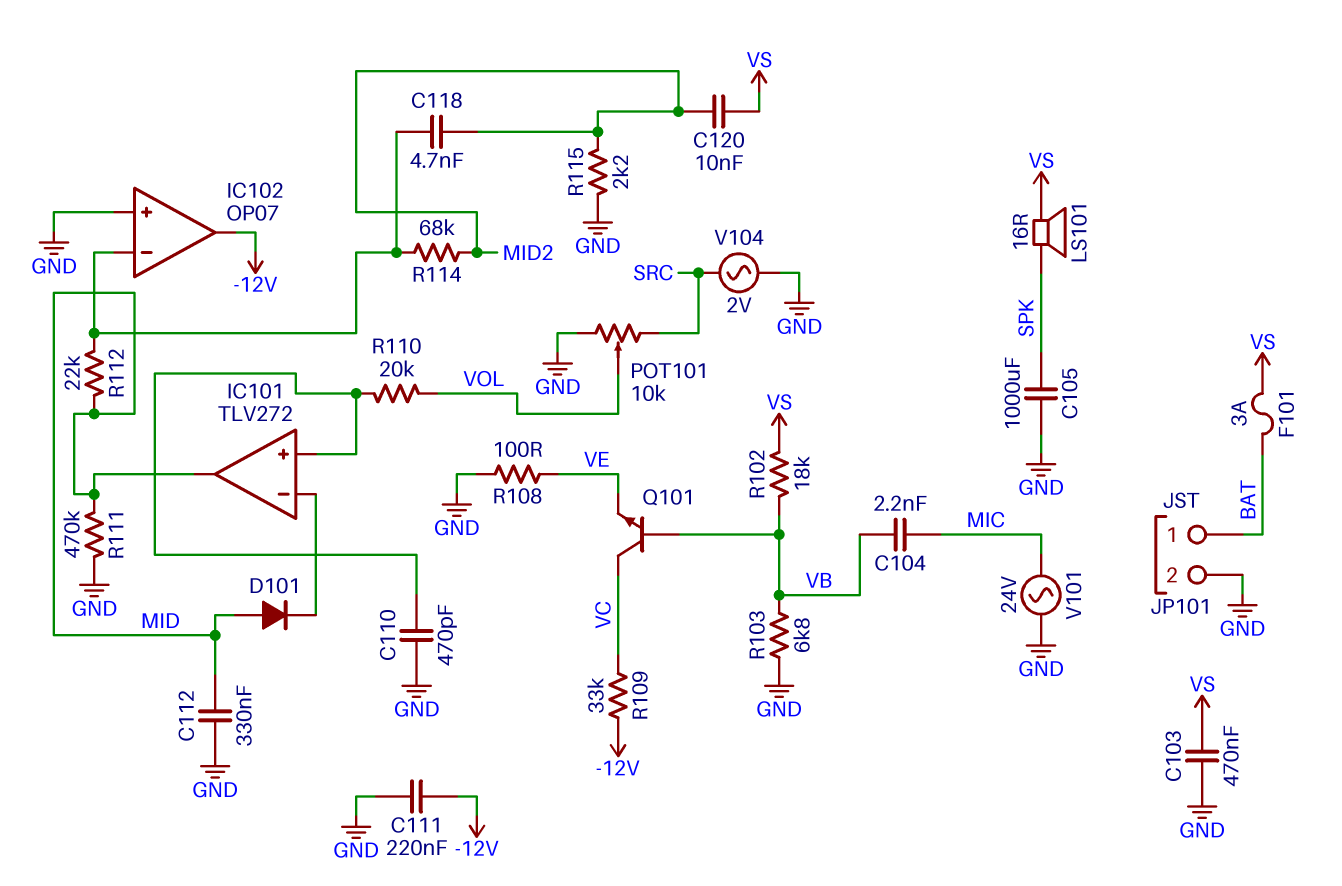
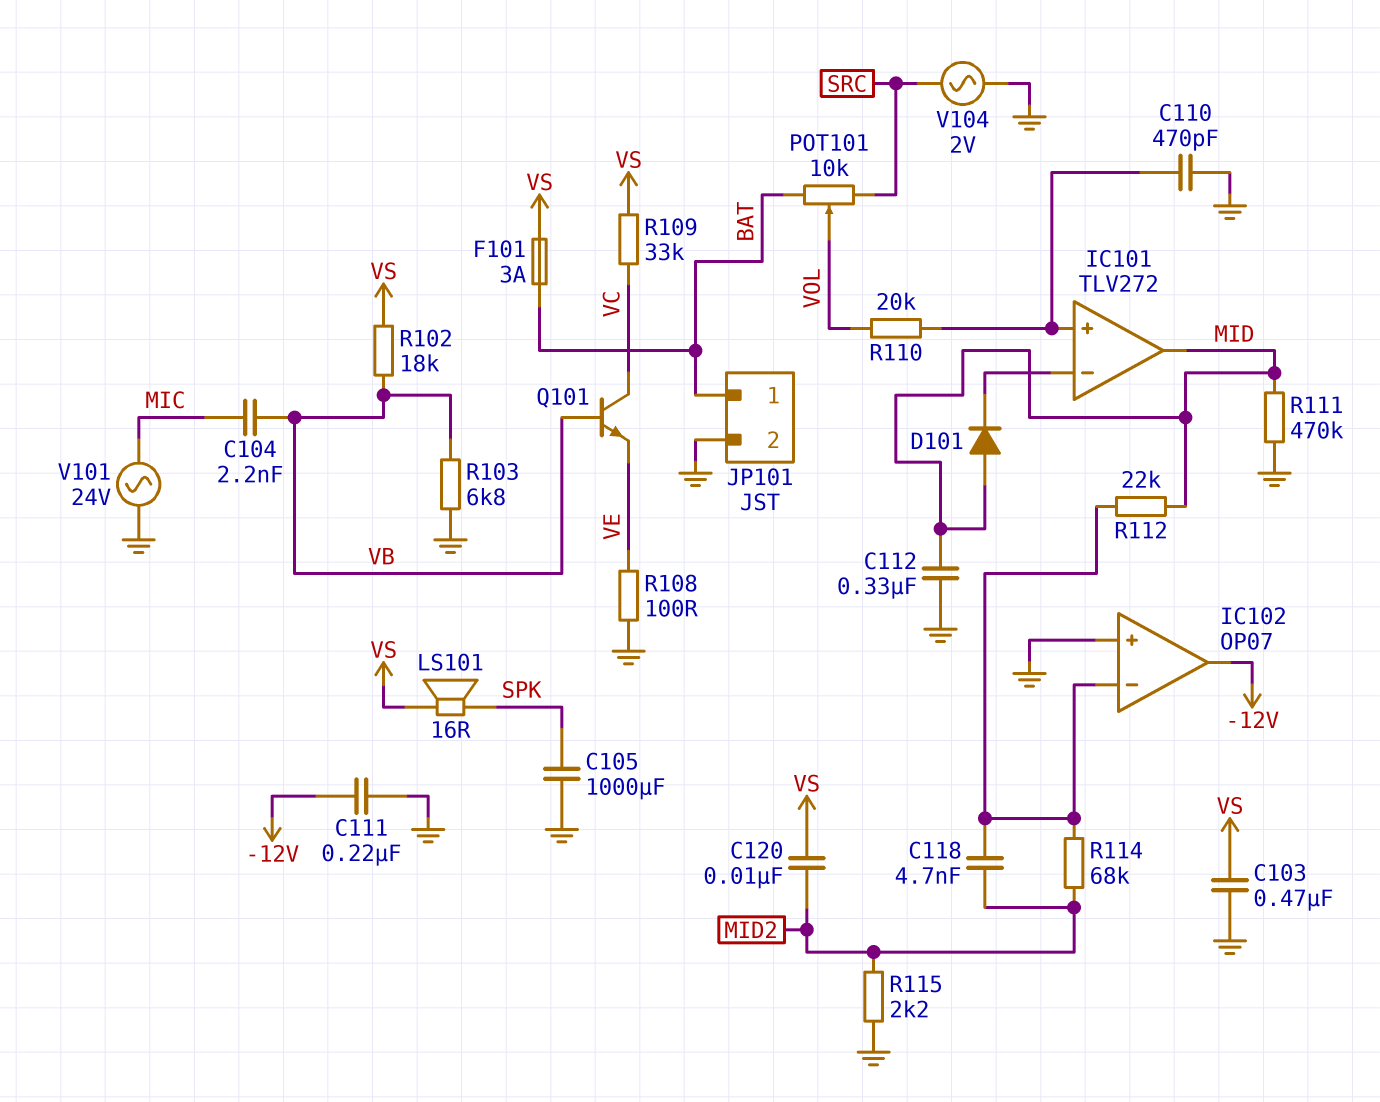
POT101: 10k (GND, SRC, wiper VOL) -> 10k (BAT, SRC, wiper VOL)
R109: 33k (-12V, VC) -> 33k (VC, VS)

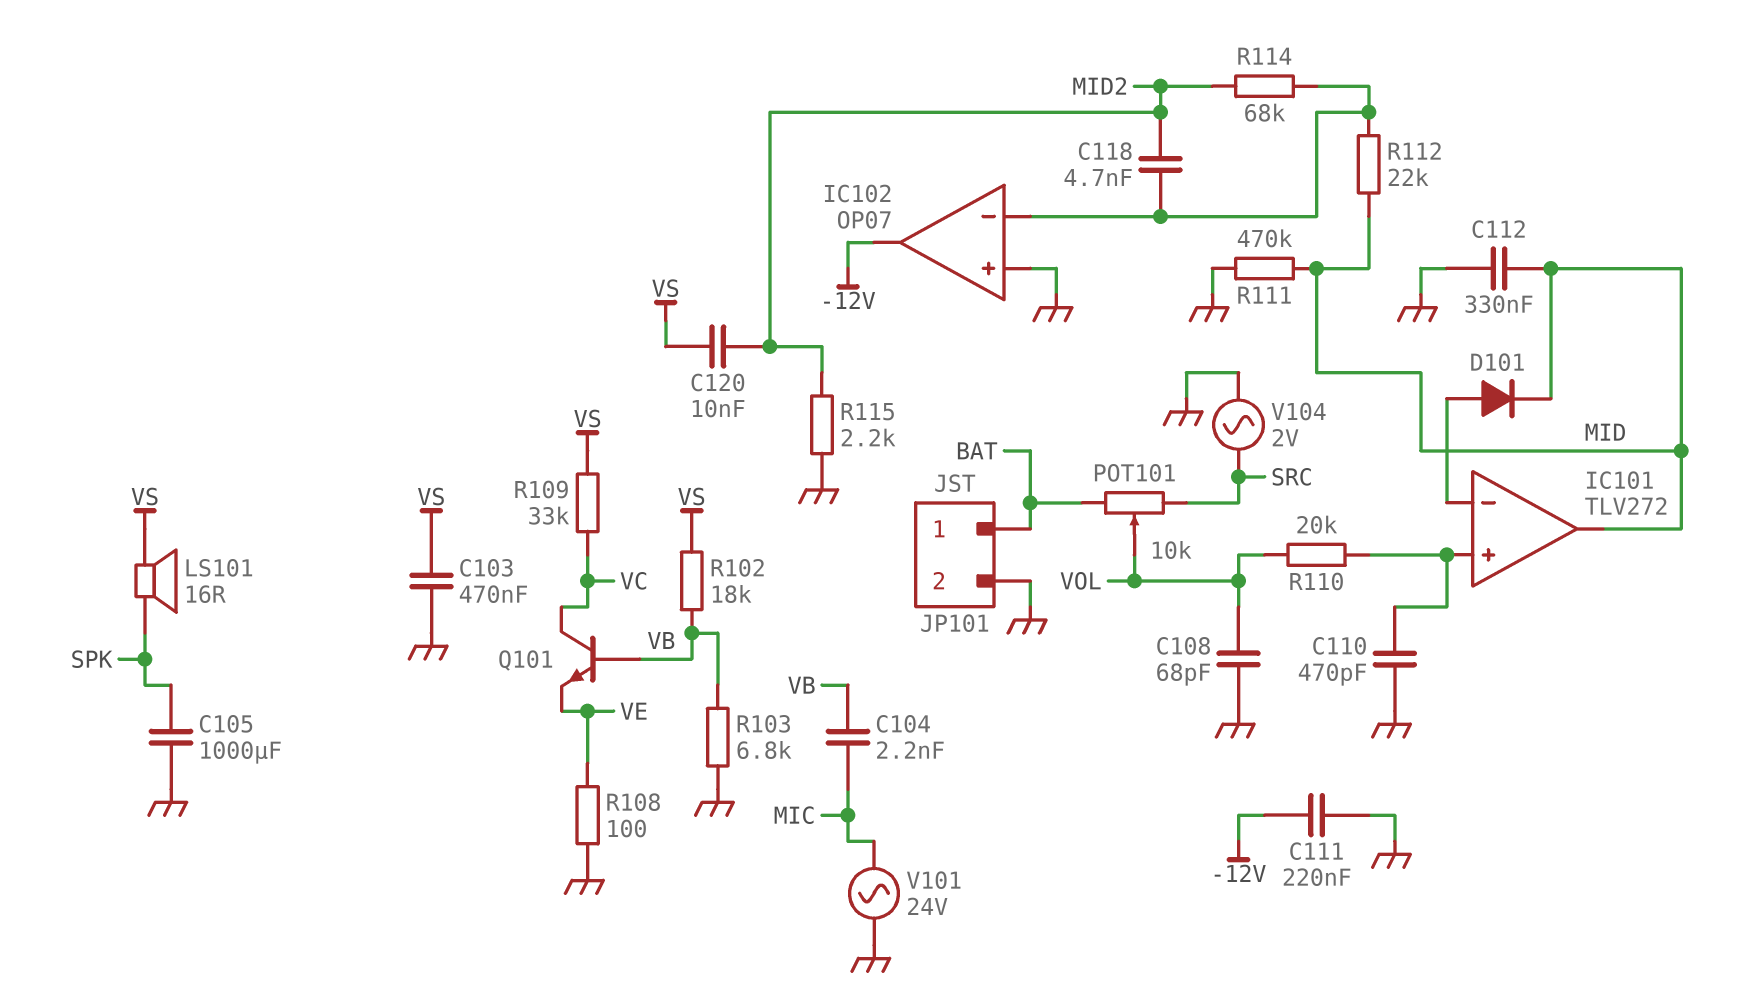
C108: none -> 68pF (GND, VOL)
D101: diode (A MID, K IC101/in-) -> diode (A IC101/in-, K MID)
F101: 3A (BAT, VS) -> none

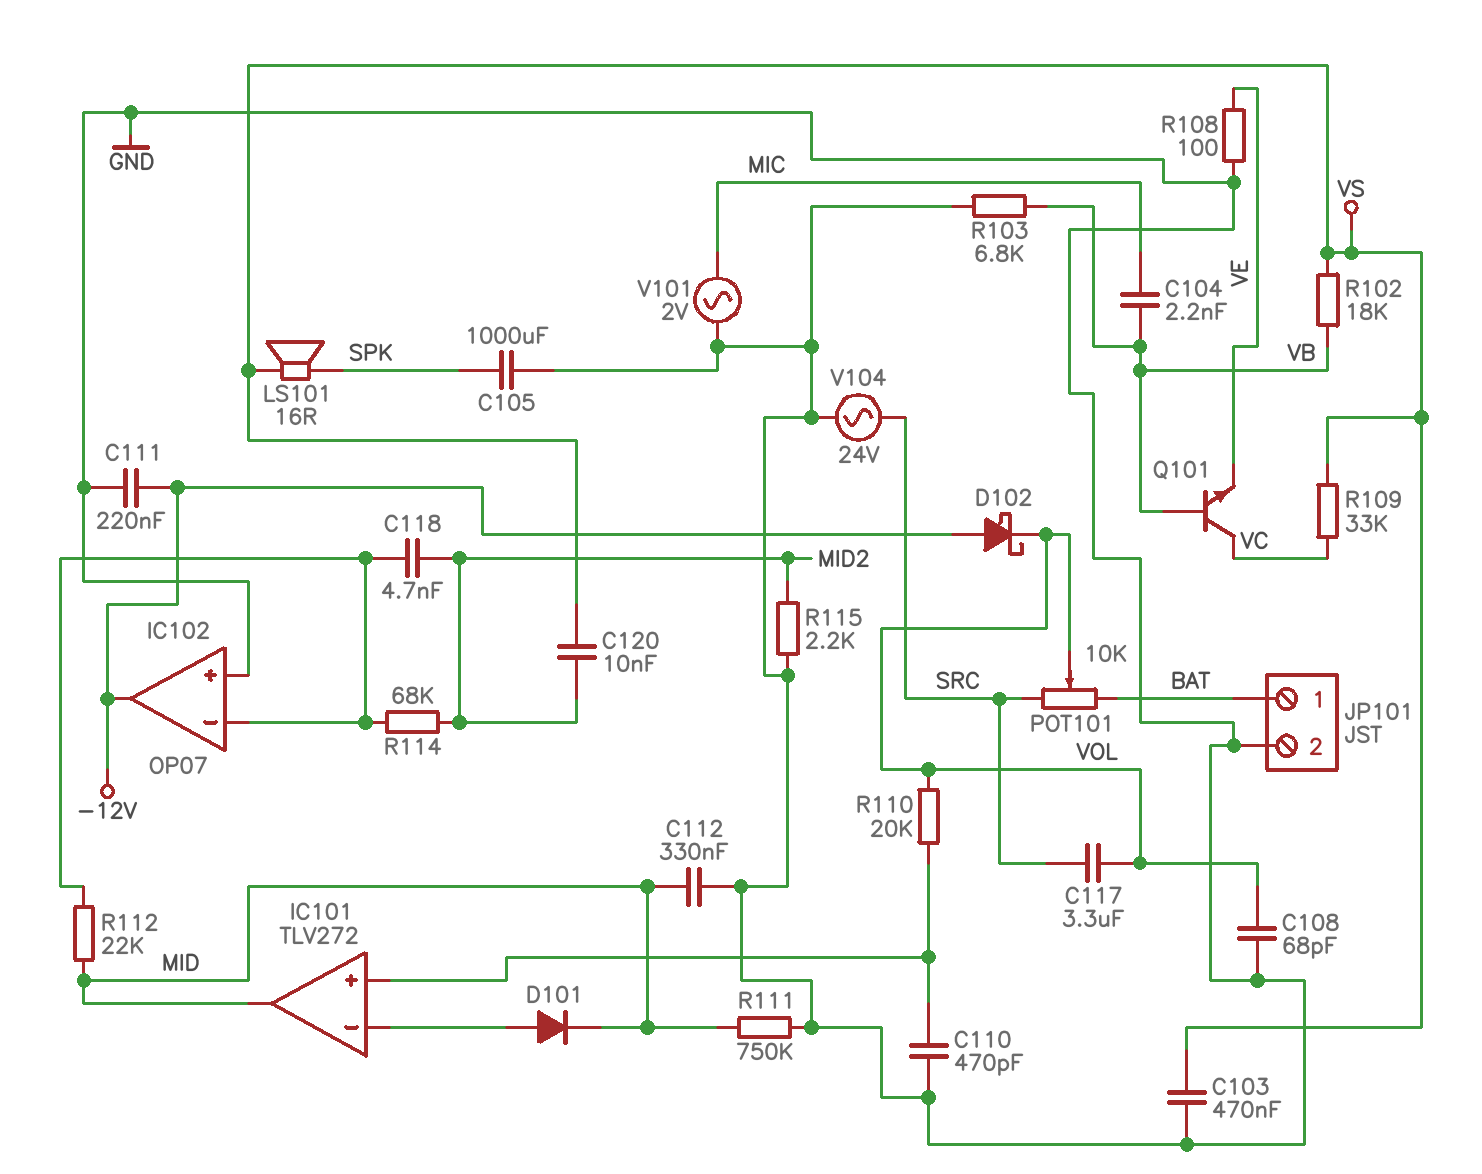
C117: none -> 3.3uF (SRC, VOL)
D102: none -> schottky (A -12V, K VOL)
R111: 470k (GND, MID) -> 750k (GND, MID)
V101: AC 24V (GND, MIC) -> AC 2V (GND, MIC)
V104: AC 2V (GND, SRC) -> AC 24V (GND, SRC)

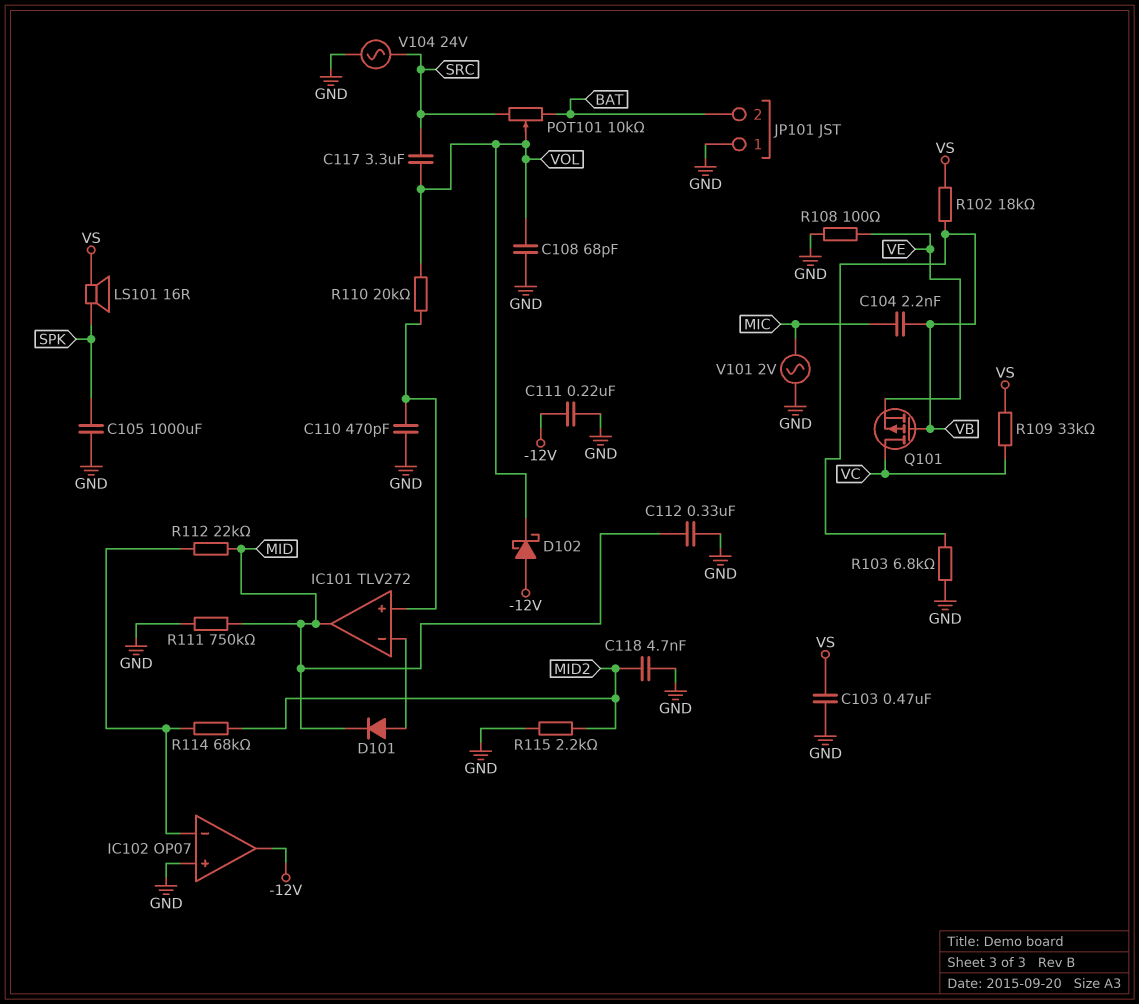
C118: 4.7nF (IC102/in-, MID2) -> 4.7nF (GND, MID2)
C120: 10nF (MID2, VS) -> none
JP101 pin 1: BAT -> GND
JP101 pin 2: GND -> BAT
Q101: NPN (B VB, C VC, E VE) -> PMOS (G VB, D VC, S VE)

